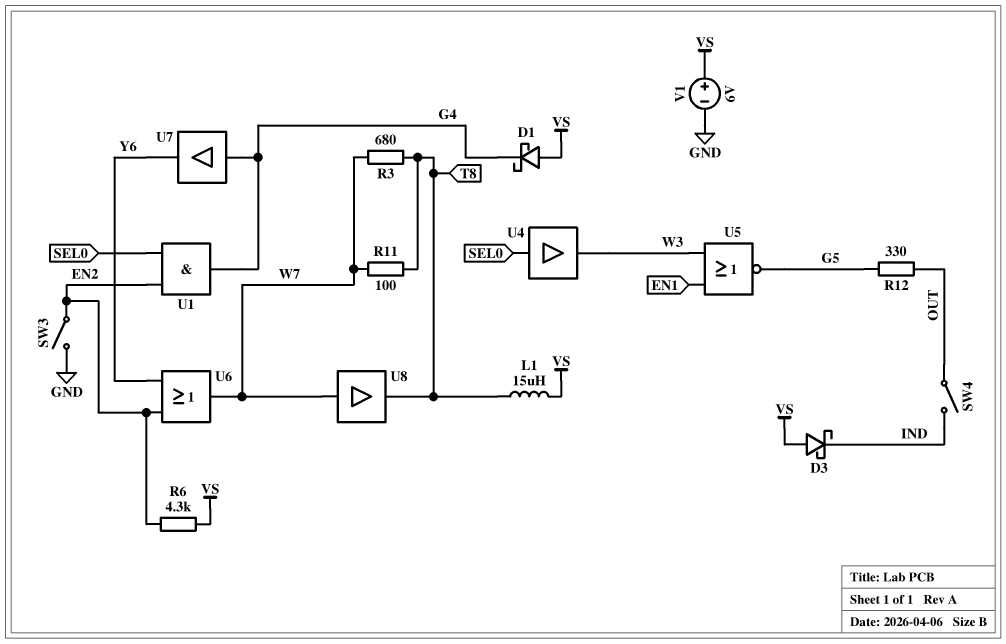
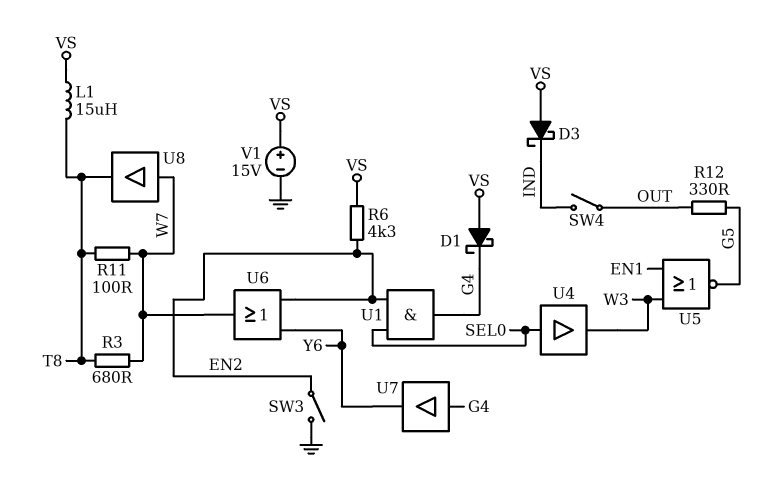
V1: 6V (plus VS, minus GND) -> 15V (plus VS, minus GND)

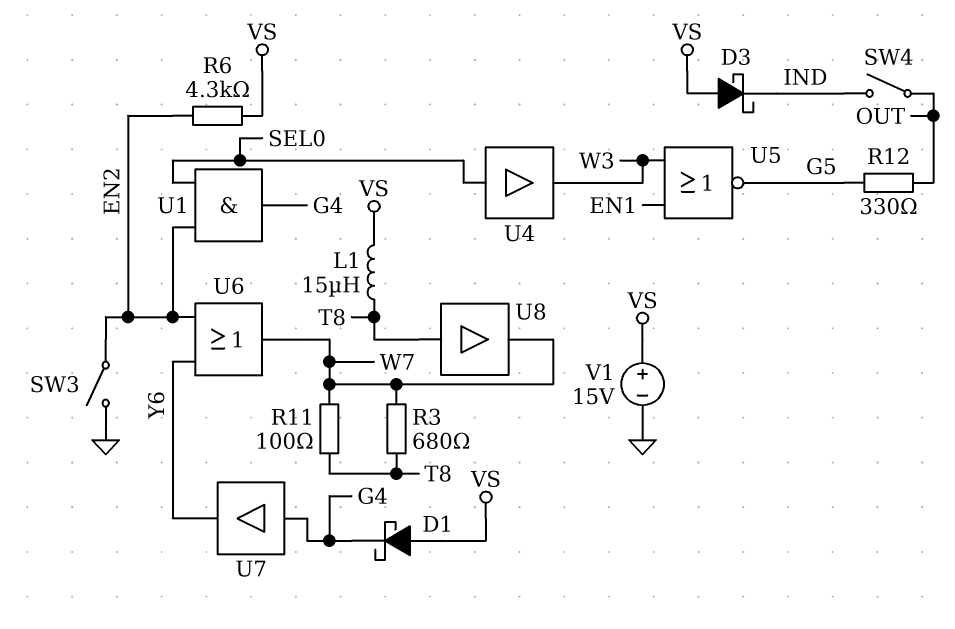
U8: buffer (in W7, out T8) -> buffer (in T8, out W7)

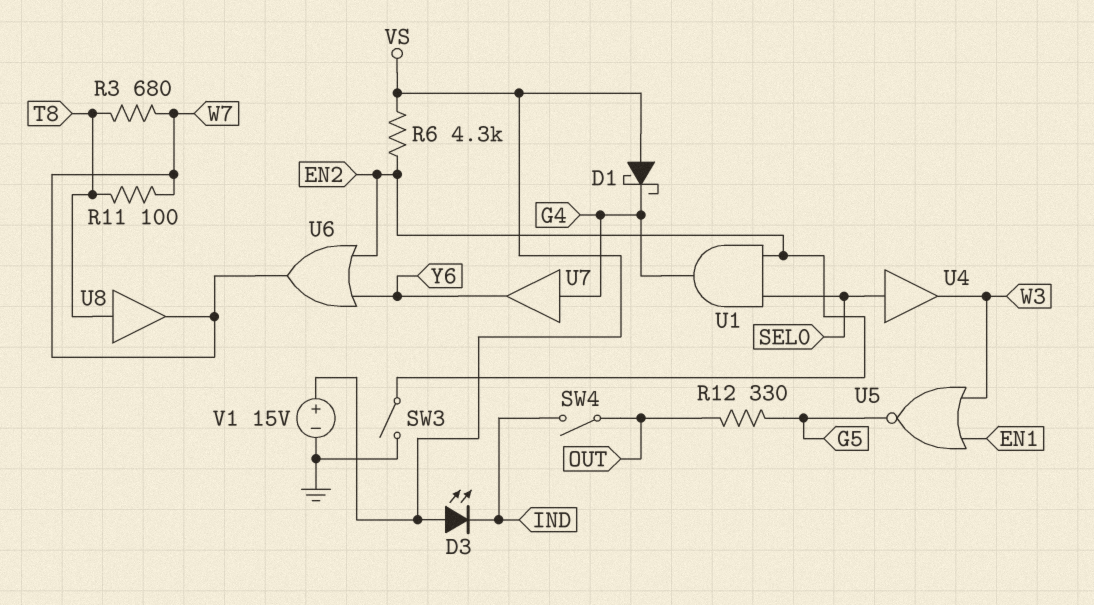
D3: schottky (A VS, K IND) -> LED (A VS, K IND)
L1: 15uH (T8, VS) -> none

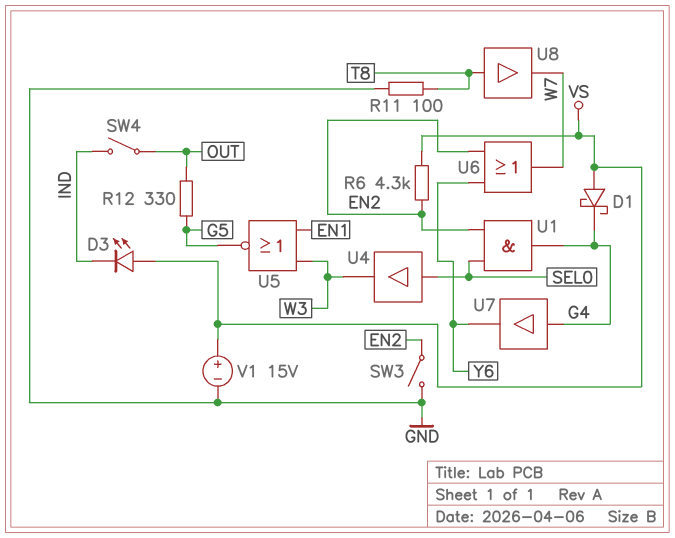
R3: 680 (T8, W7) -> none
R11: 100 (T8, W7) -> 100 (GND, T8)

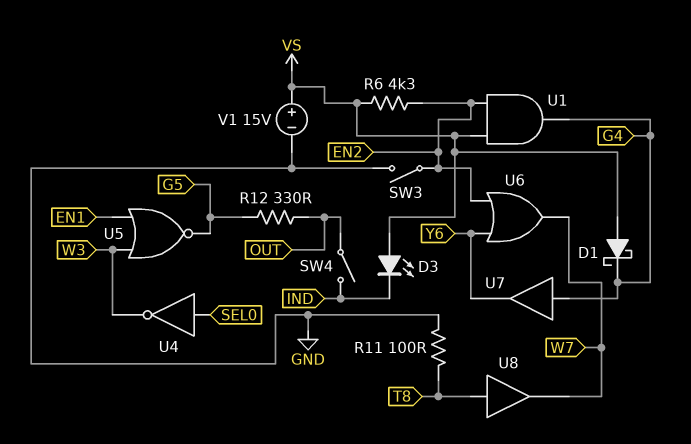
U1: AND (in EN2, in SEL0, out G4) -> AND (in EN2, in VS, out G4)
U4: buffer (in SEL0, out W3) -> NOT (in SEL0, out W3)

